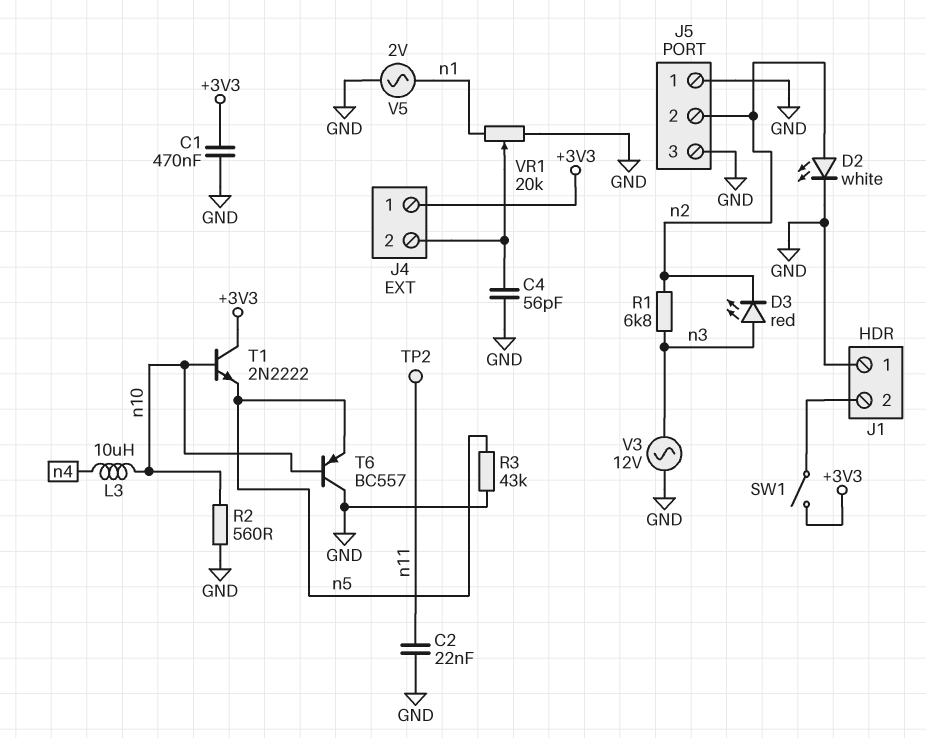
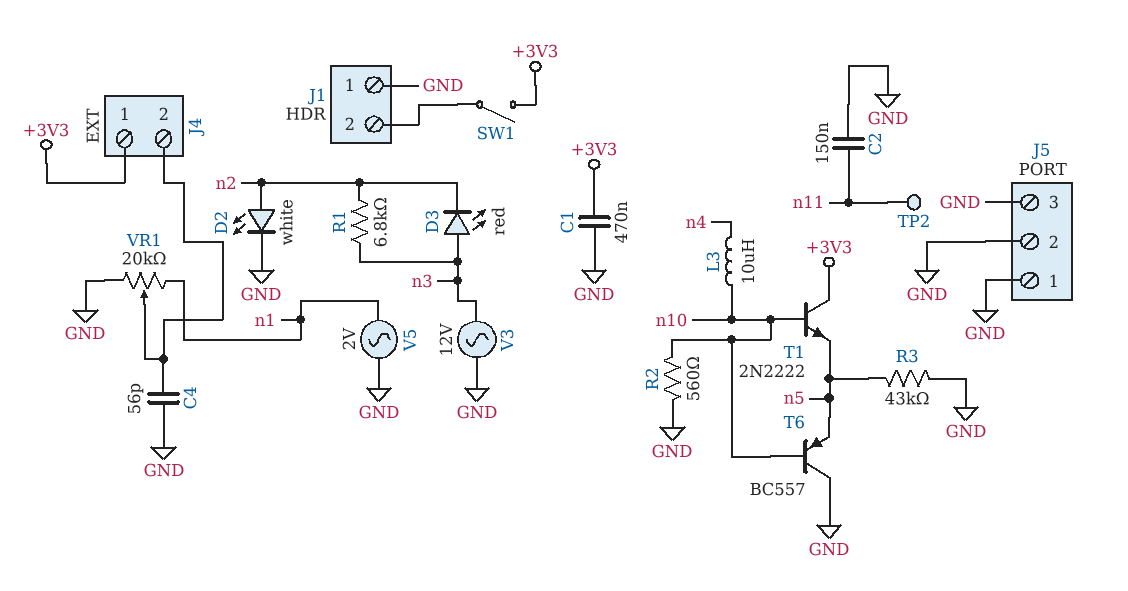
C2: 22nF (GND, n11) -> 150nF (GND, n11)
J5 pin 2: n2 -> GND

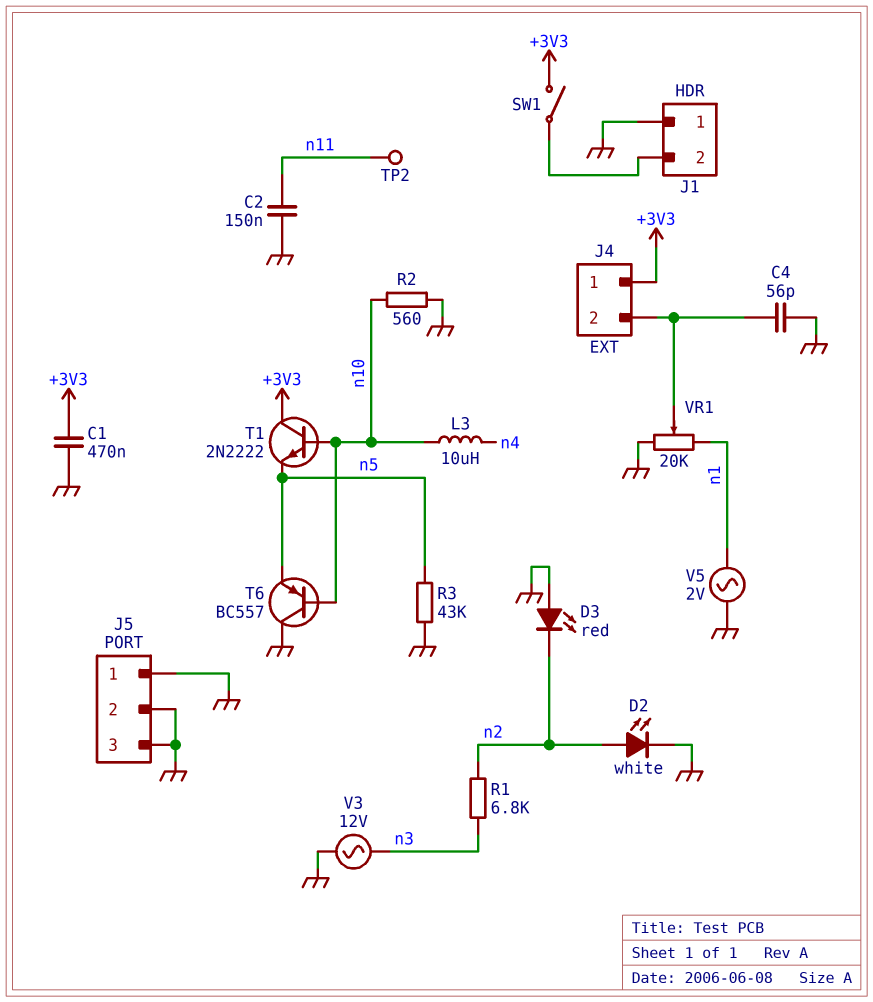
D3: LED red (A n3, K n2) -> LED red (A GND, K n2)

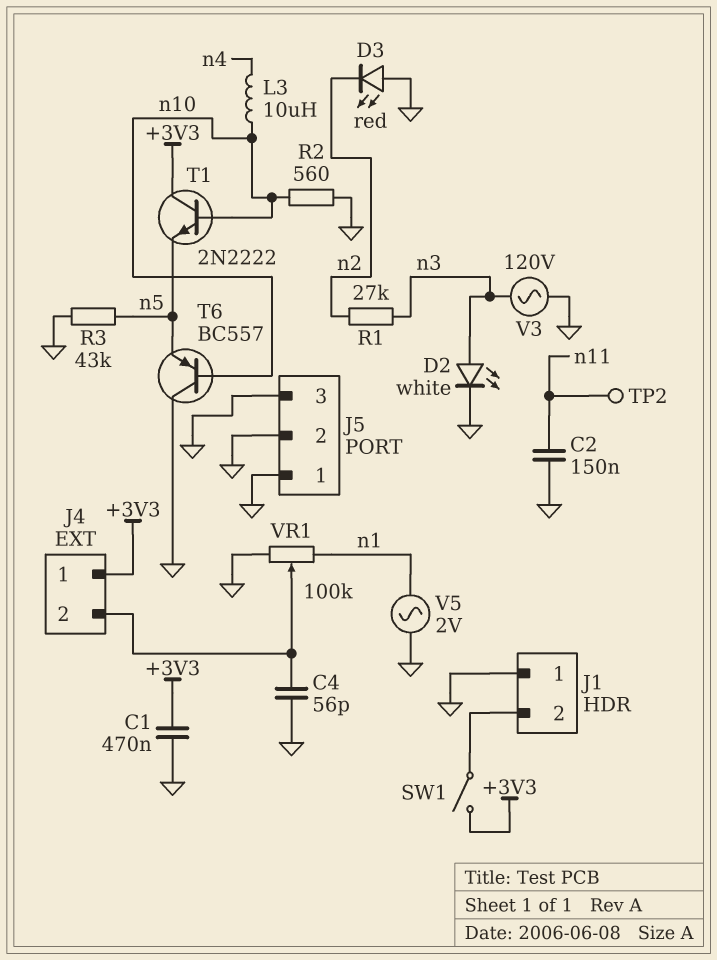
D2: LED white (A n2, K GND) -> LED white (A n3, K GND)
R1: 6.8k (n2, n3) -> 27k (n2, n3)
V3: AC 12V (GND, n3) -> AC 120V (GND, n3)
VR1: 20k (GND, n1, wiper J4/2) -> 100k (GND, n1, wiper J4/2)

